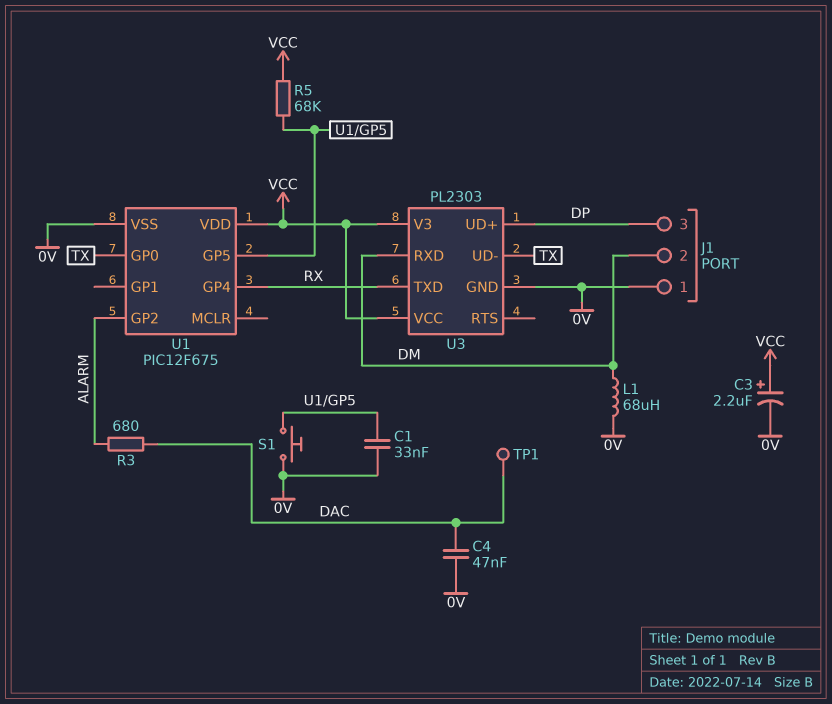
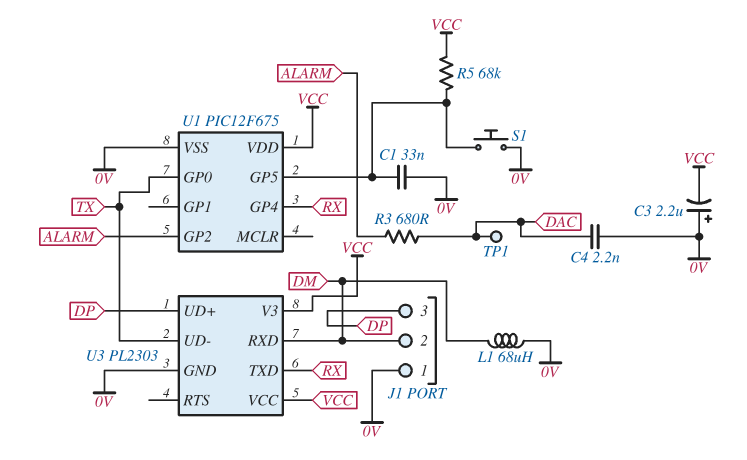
C3: 2.2uF (plus VCC, minus 0V) -> 2.2uF (plus 0V, minus VCC)
C4: 47nF (0V, DAC) -> 2.2nF (0V, DAC)

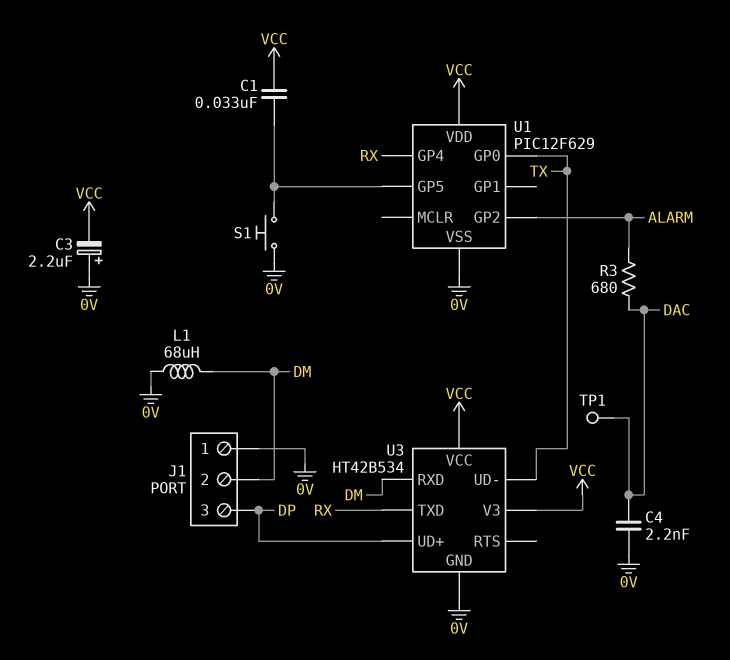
C1: 33nF (0V, U1/GP5) -> 33nF (U1/GP5, VCC)
R5: 68k (U1/GP5, VCC) -> none
U1: PIC12F675 -> PIC12F629
U3: PL2303 -> HT42B534

